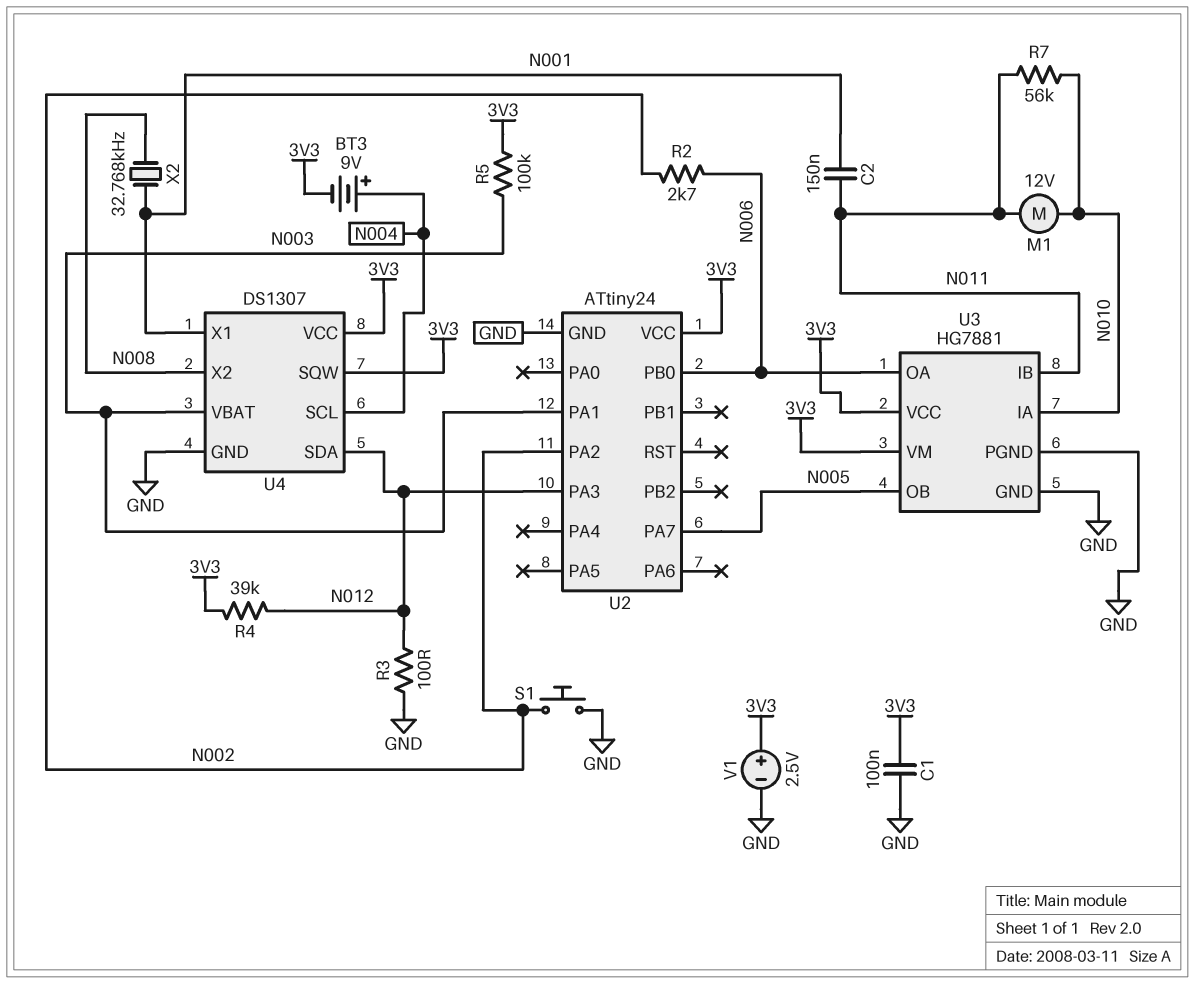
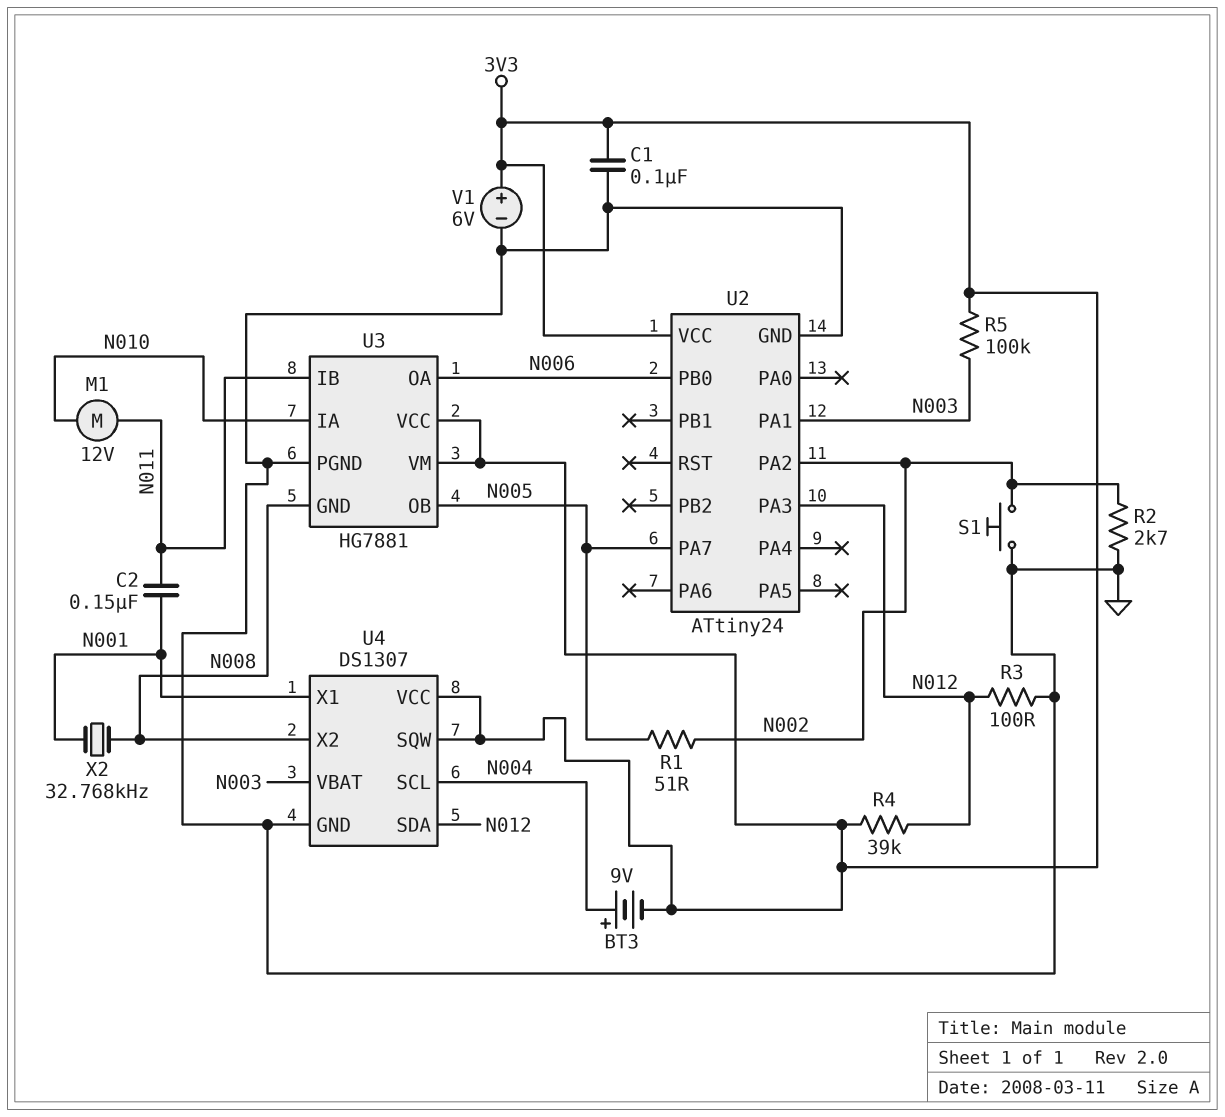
R1: none -> 51 (N002, N005)
R2: 2.7k (N002, N006) -> 2.7k (GND, N002)
R7: 56k (N010, N011) -> none
U3 pin GND: GND -> N008
V1: 2.5V (plus 3V3, minus GND) -> 6V (plus 3V3, minus GND)

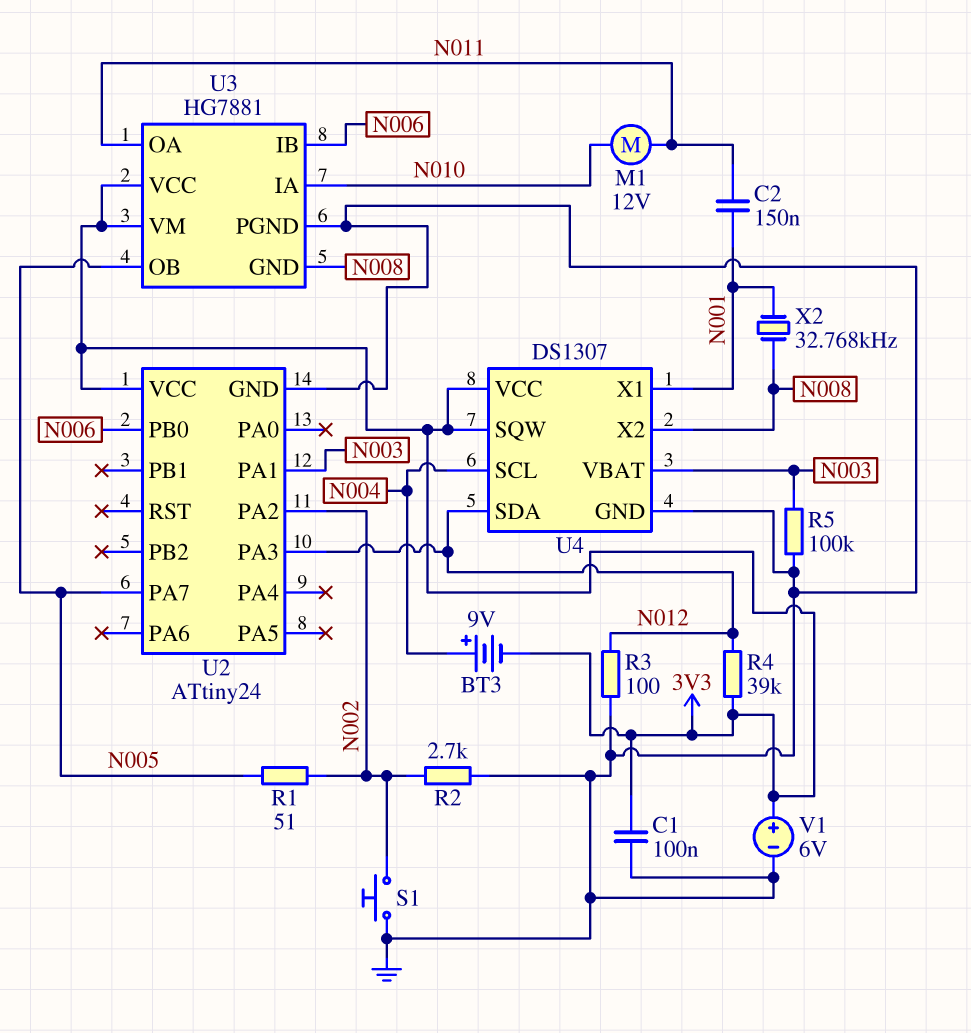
R5: 100k (3V3, N003) -> 100k (GND, N003)
U3 pin IB: N011 -> N006
U3 pin OA: N006 -> N011

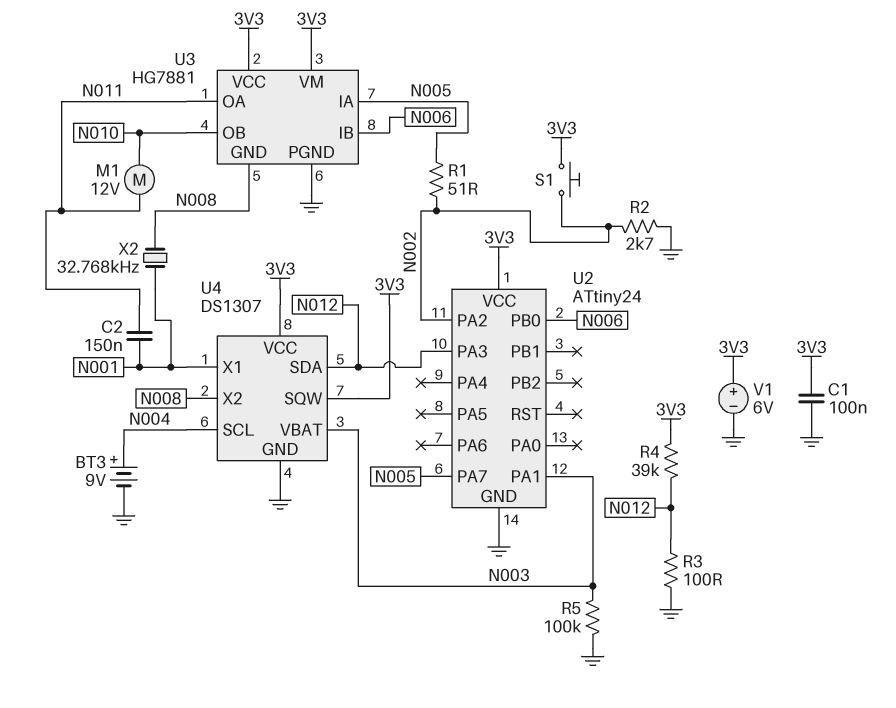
BT3: 9V (plus N004, minus 3V3) -> 9V (plus N004, minus GND)
S1: button (GND, N002) -> button (3V3, N002)
U3 pin IA: N010 -> N005
U3 pin OB: N005 -> N010

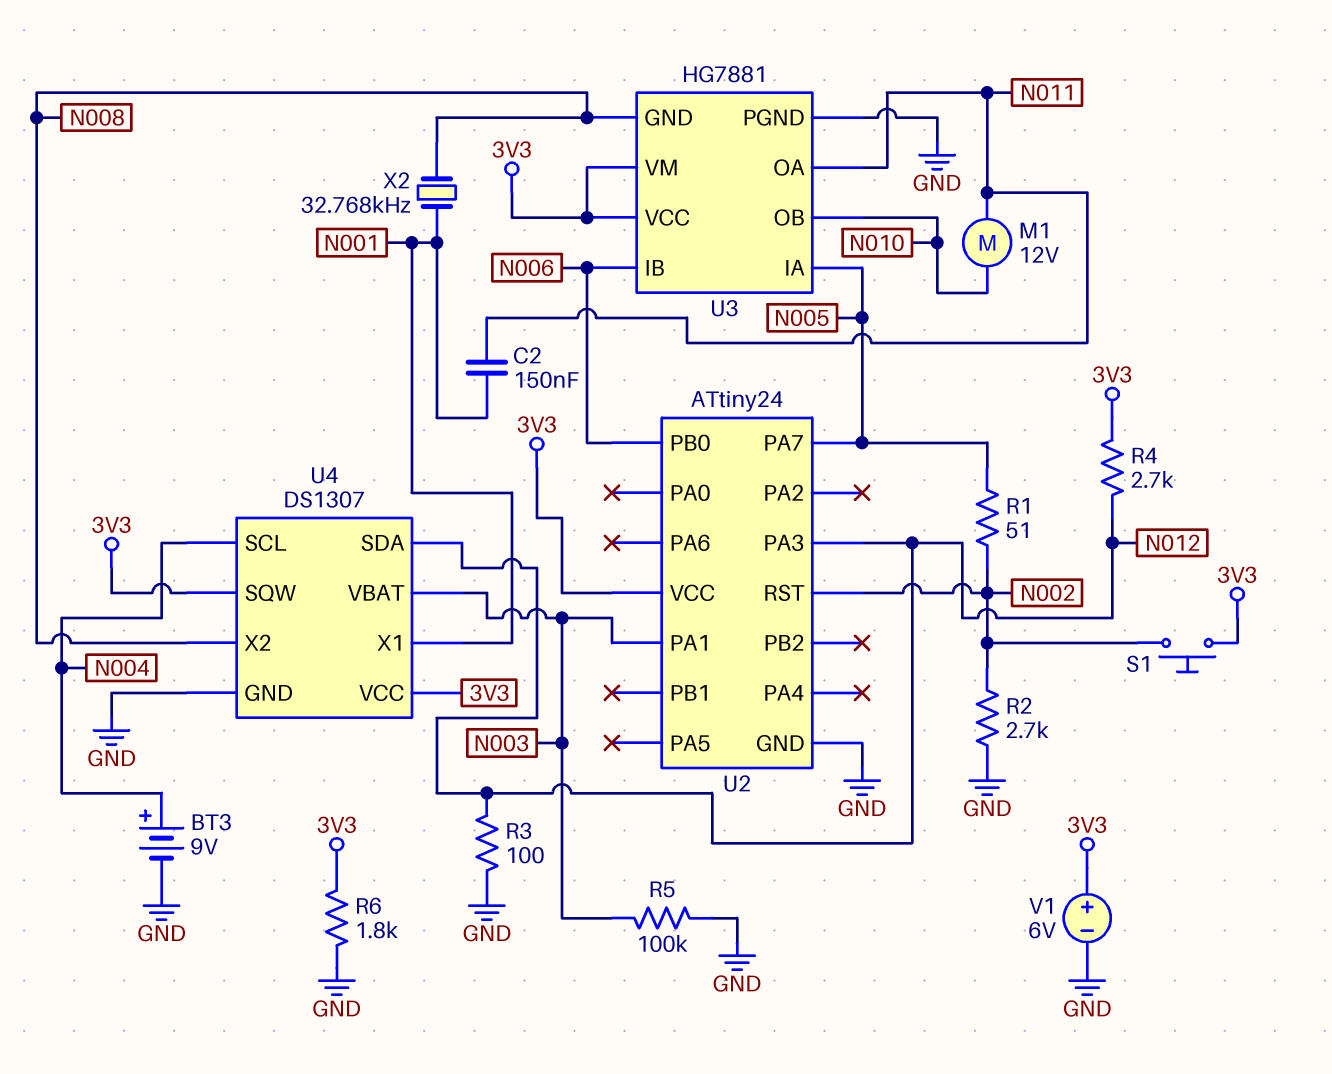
C1: 100nF (3V3, GND) -> none
R4: 39k (3V3, N012) -> 2.7k (3V3, N012)
R6: none -> 1.8k (3V3, GND)
U2 pin PA2: N002 -> none
U2 pin RST: none -> N002

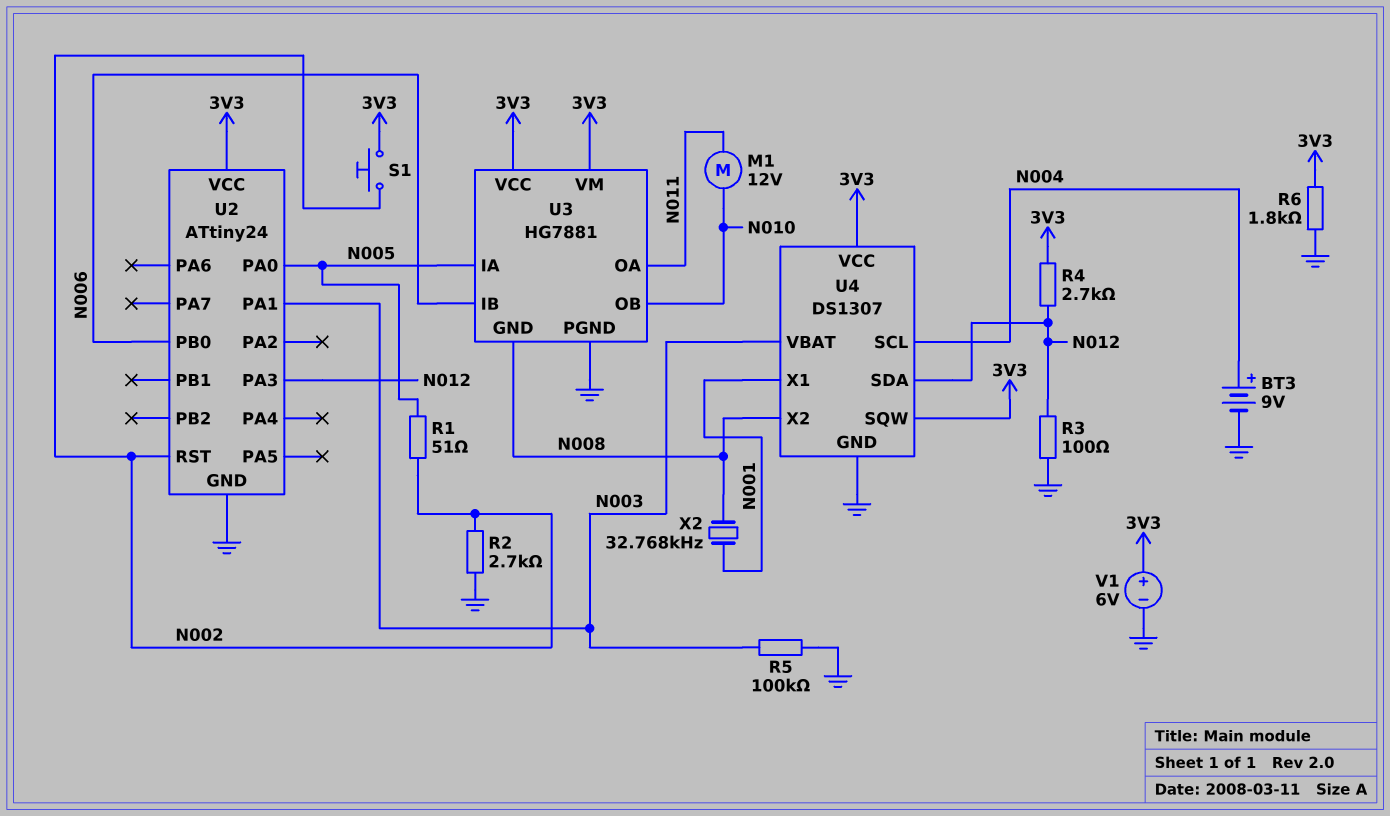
C2: 150nF (N001, N011) -> none
U2 pin PA0: none -> N005
U2 pin PA7: N005 -> none

